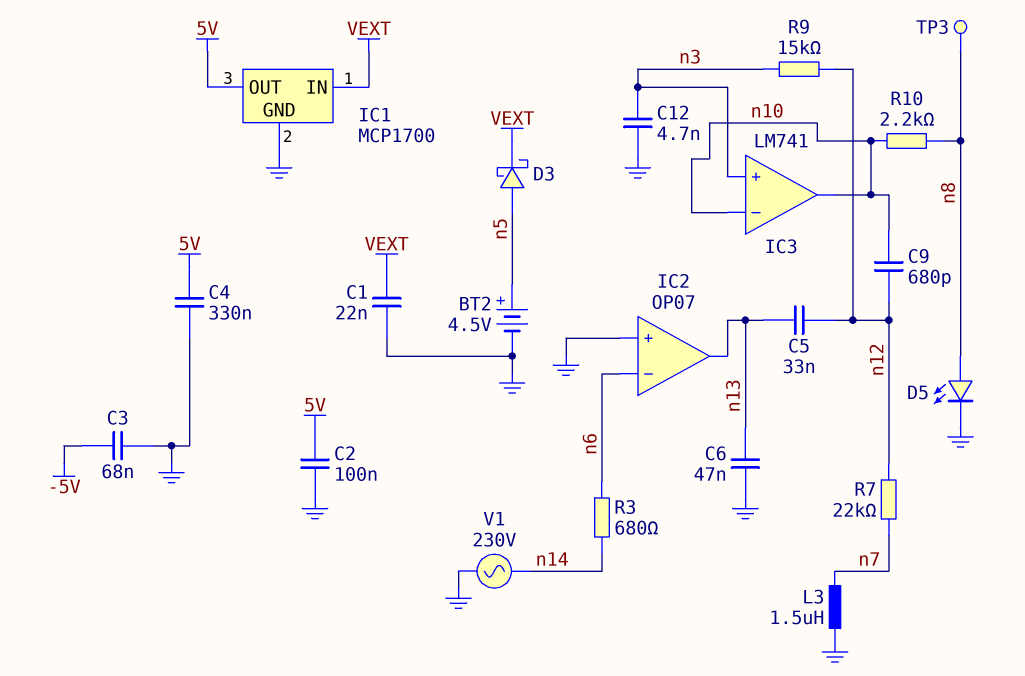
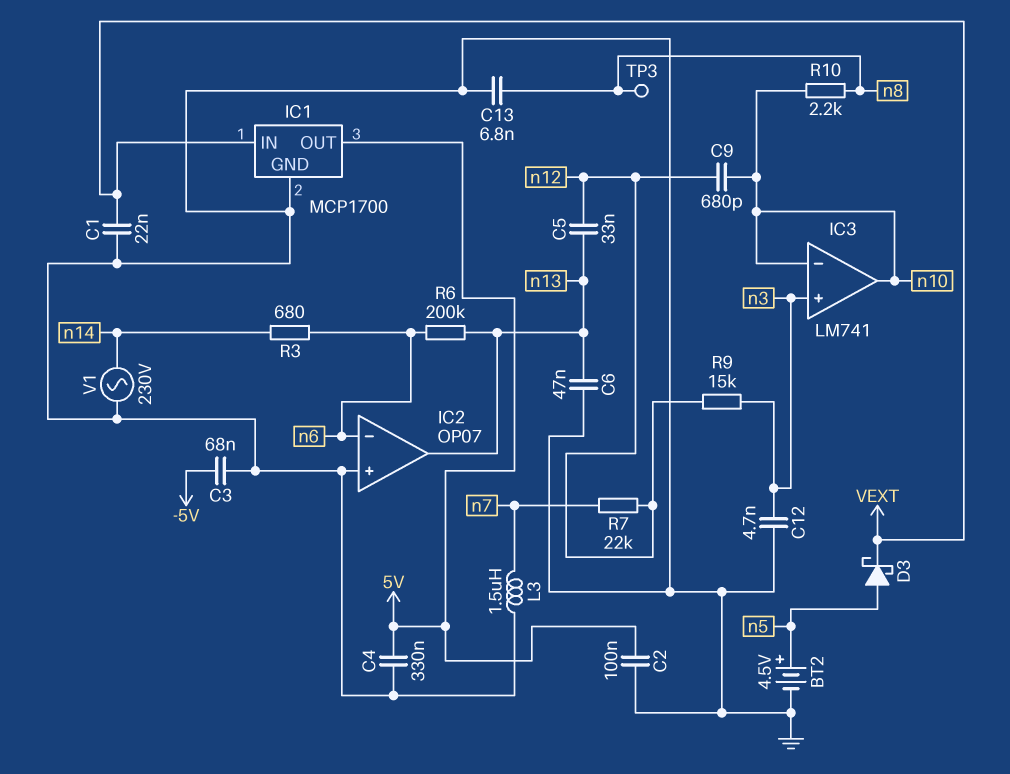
C13: none -> 6.8nF (GND, n8)
D5: LED (A n8, K GND) -> none
R6: none -> 200k (n6, n13)

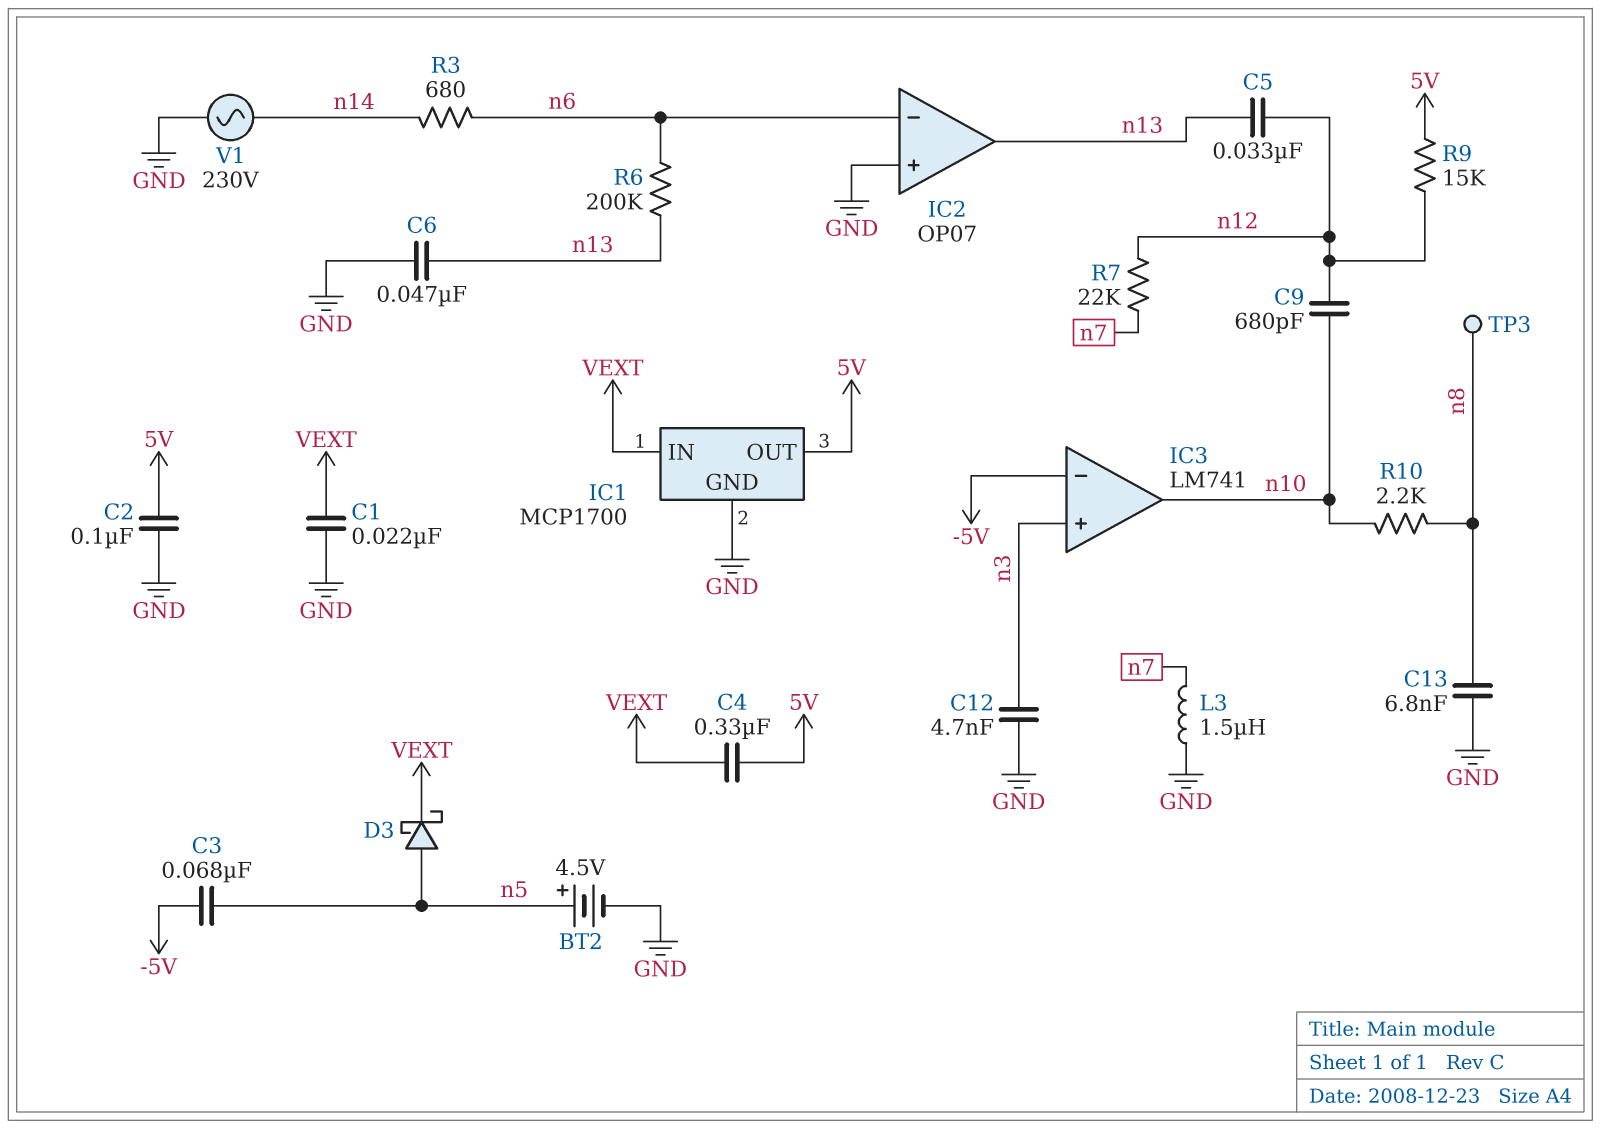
C3: 68nF (-5V, GND) -> 68nF (-5V, n5)
C4: 330nF (5V, GND) -> 330nF (5V, VEXT)
IC3 pin in-: n10 -> -5V
R9: 15k (n3, n12) -> 15k (5V, n12)

